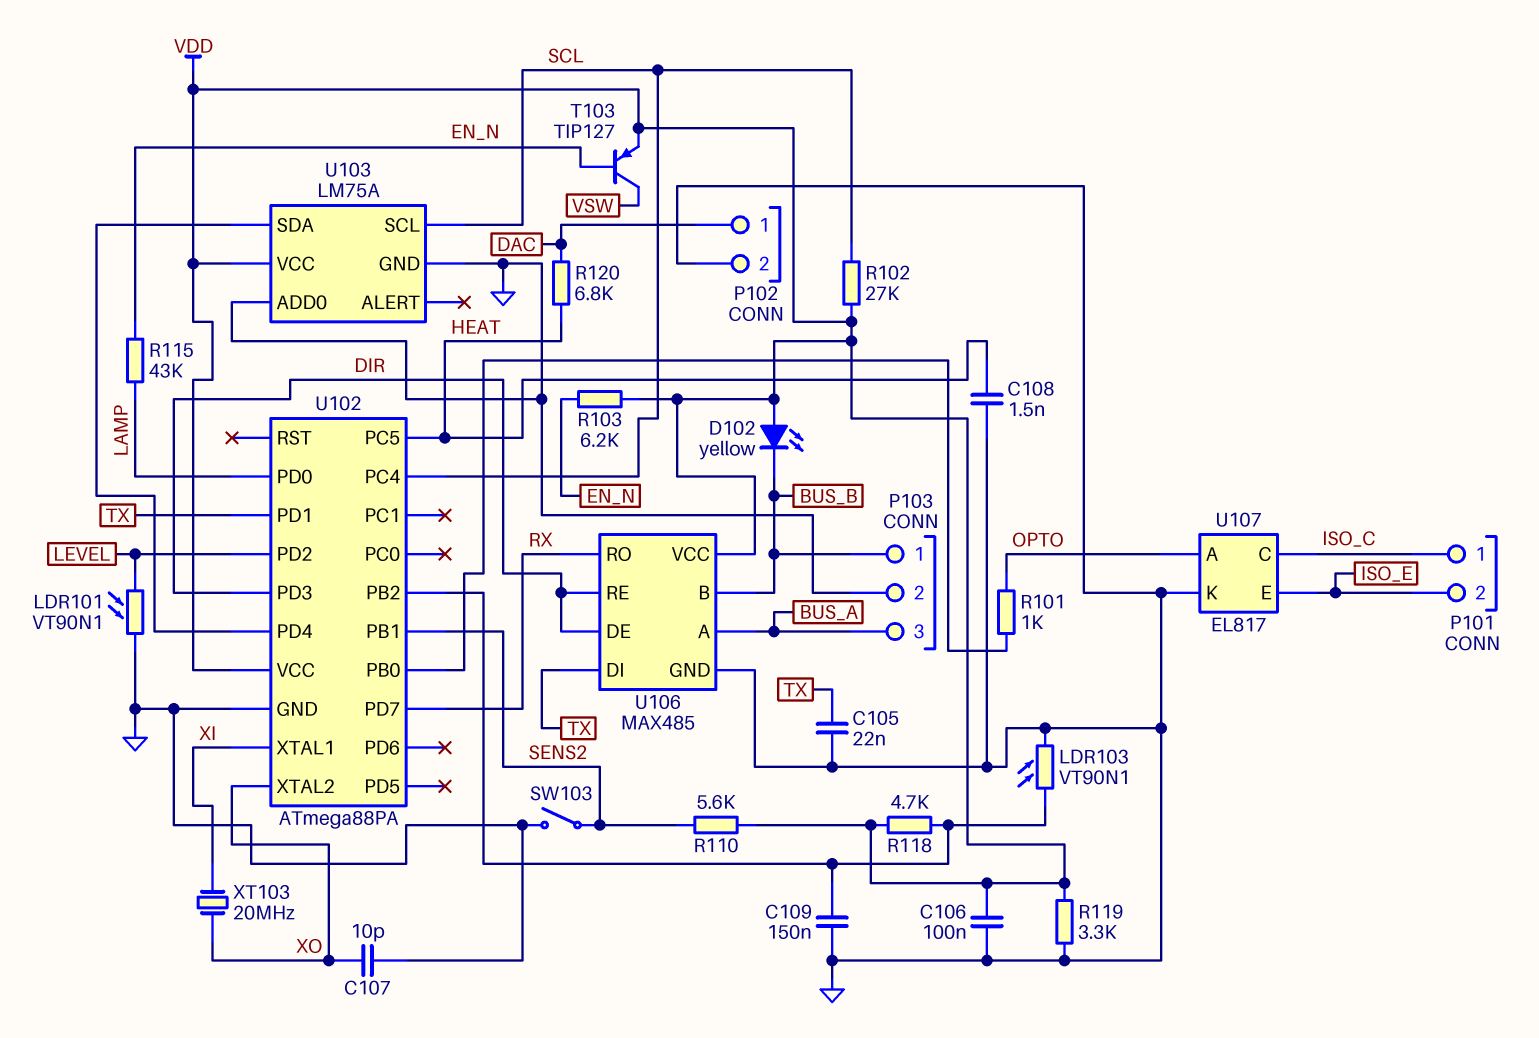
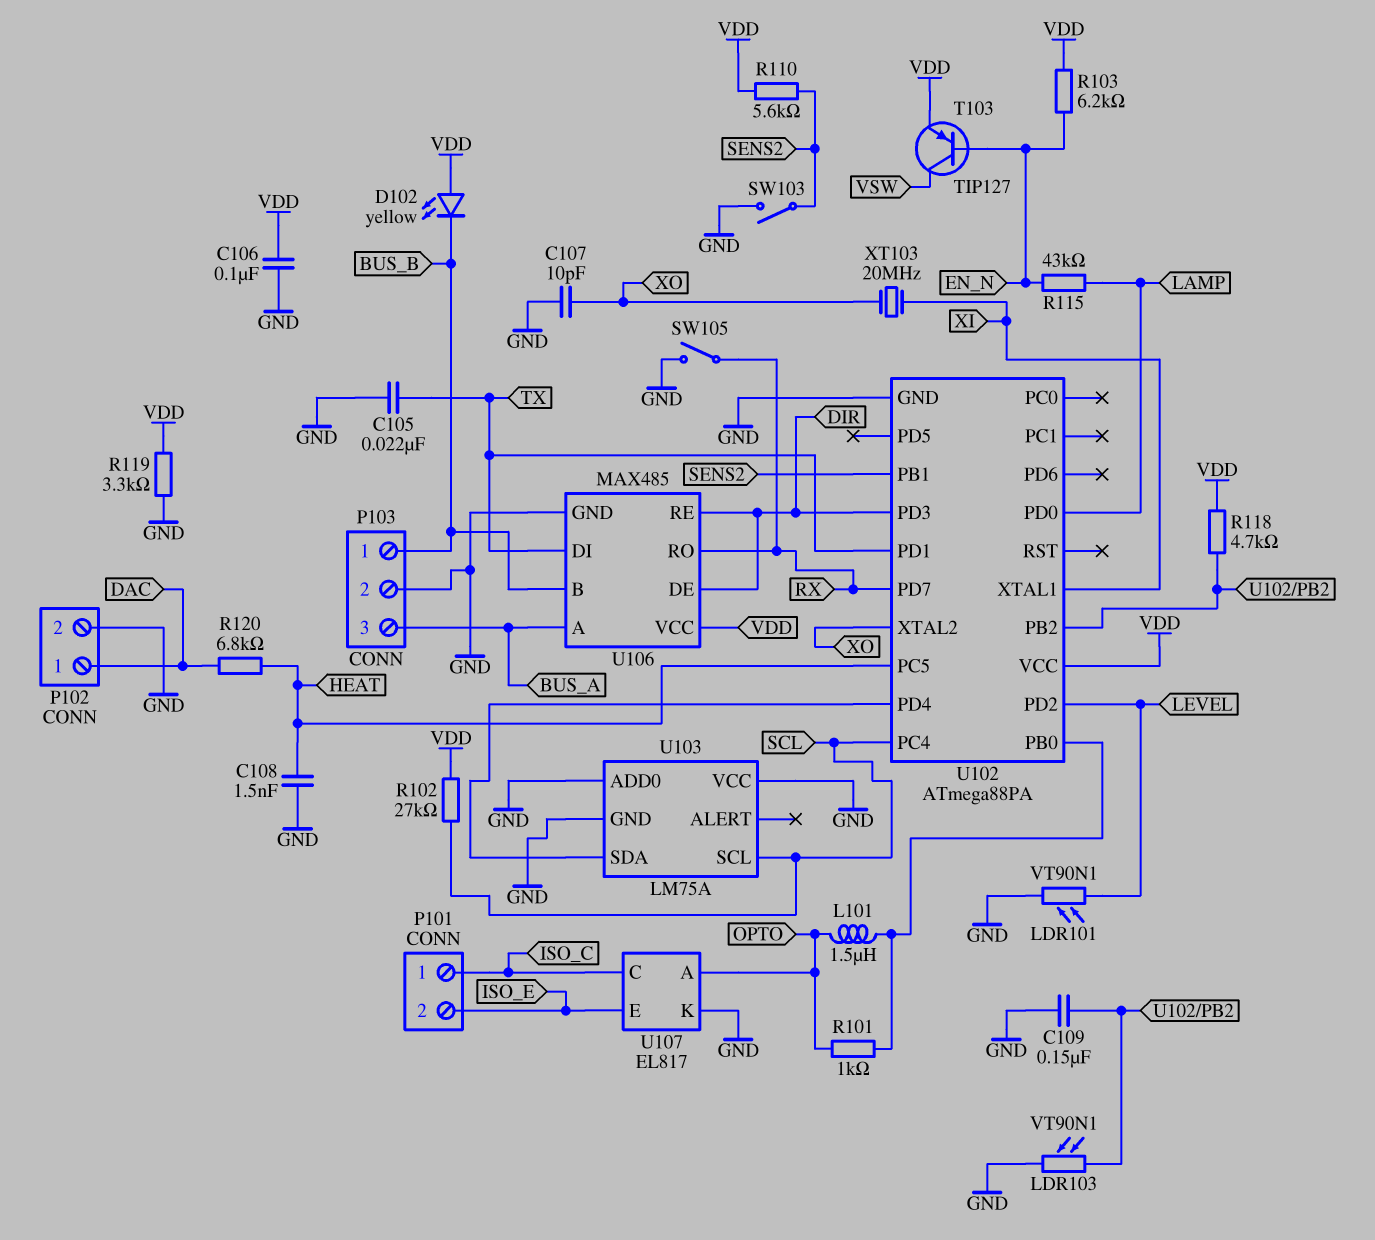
L101: none -> 1.5uH (OPTO, U102/PB0)
SW105: none -> switch (GND, RX)
U103 pin VCC: VDD -> GND

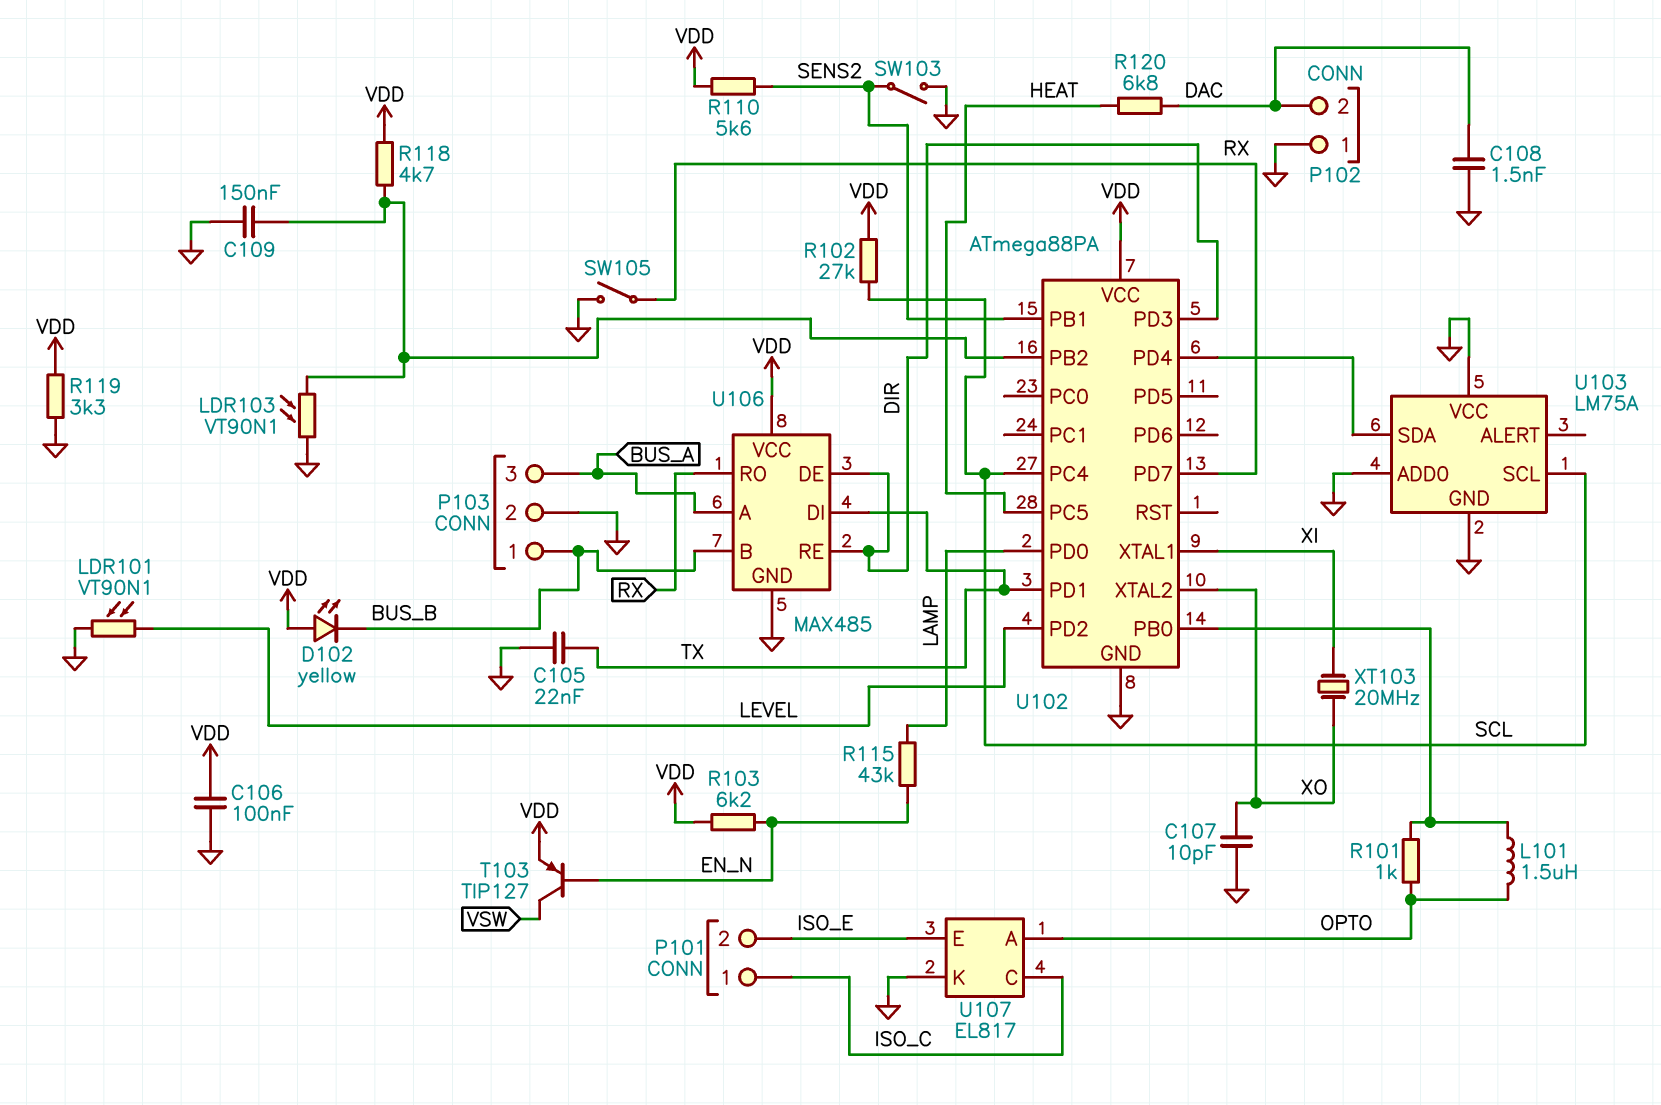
C108: 1.5nF (GND, HEAT) -> 1.5nF (DAC, GND)
P102 pin 1: DAC -> GND
P102 pin 2: GND -> DAC

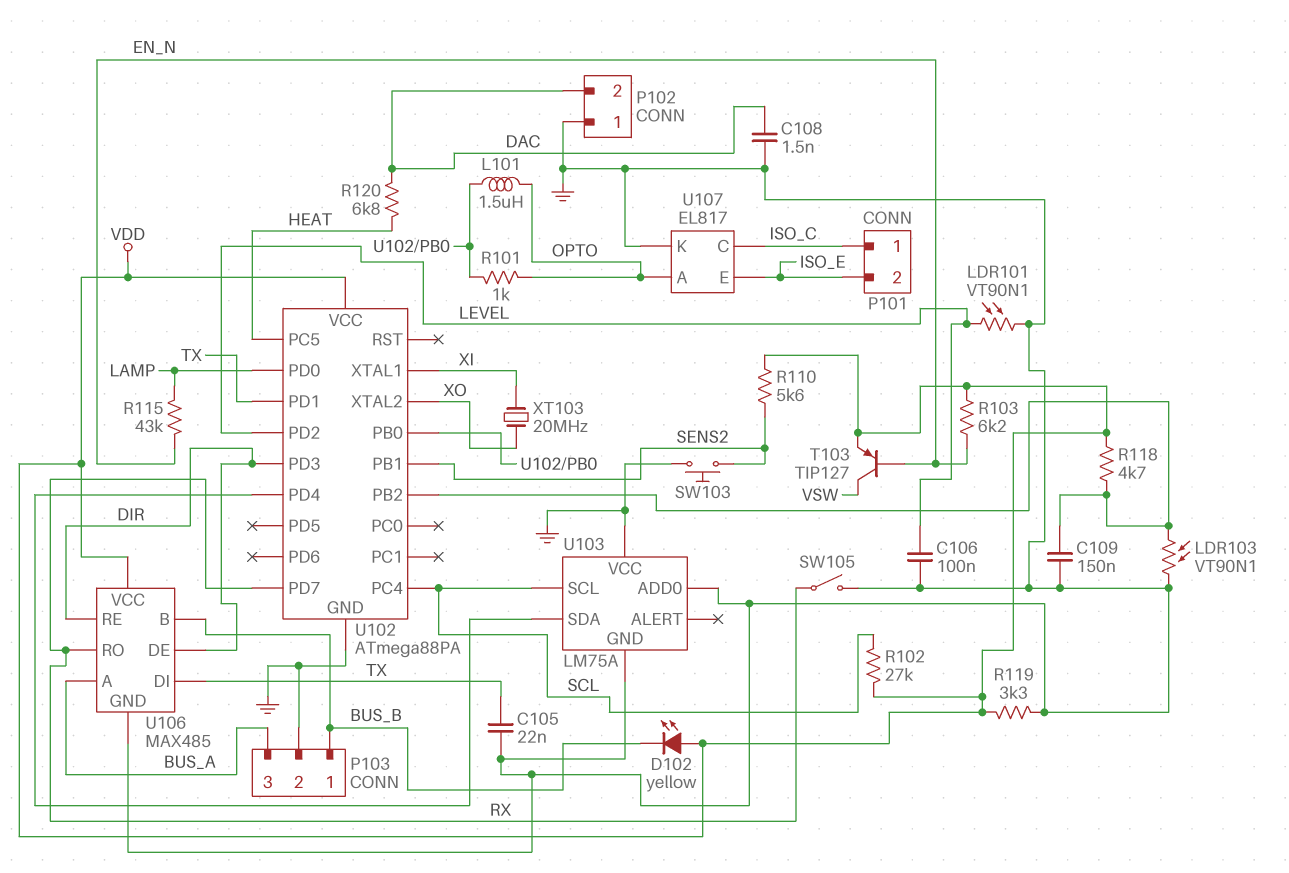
C106: 100nF (GND, VDD) -> 100nF (GND, LEVEL)
C107: 10pF (GND, XO) -> none
SW103: switch (GND, SENS2) -> button (GND, SENS2)

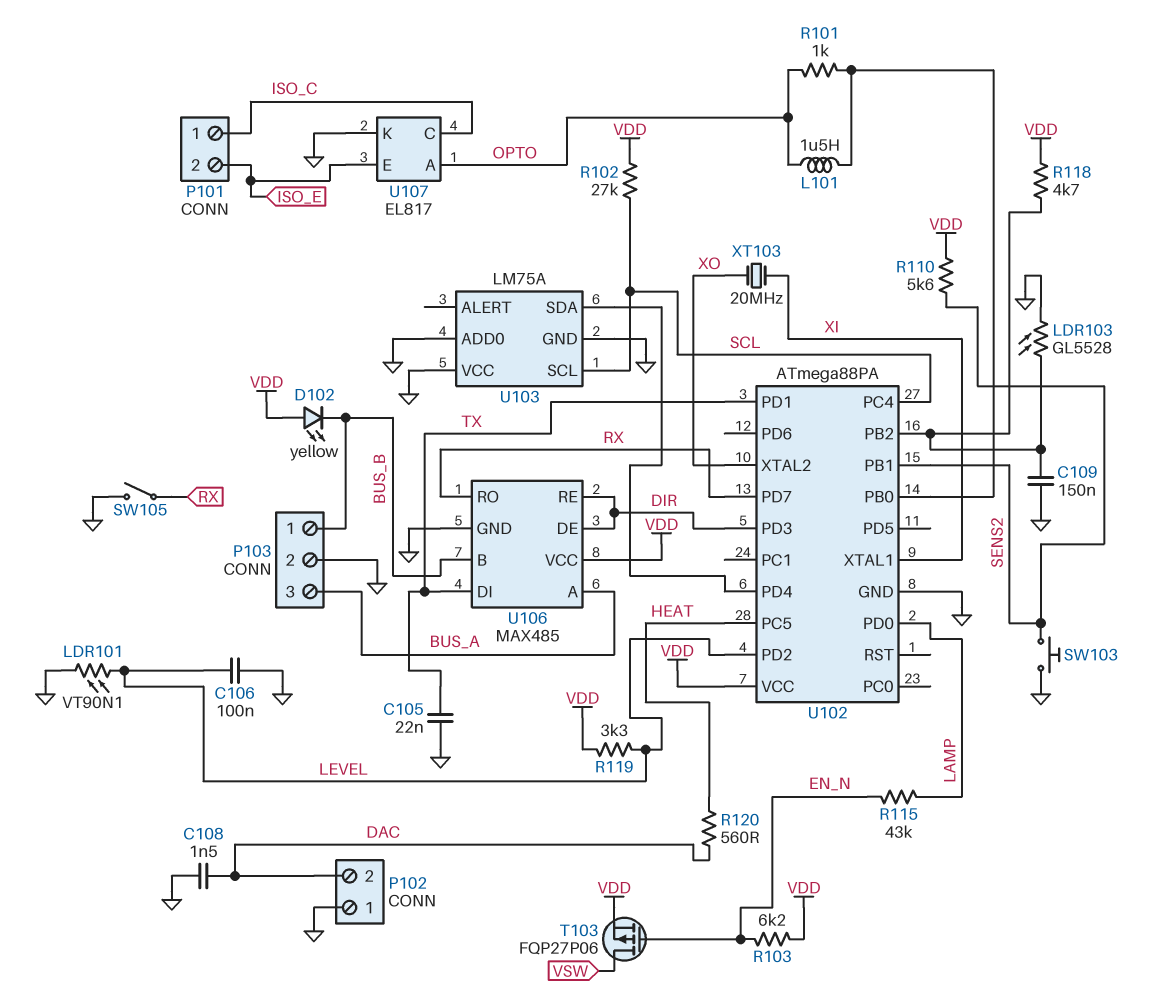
LDR103: VT90N1 (GND, U102/PB2) -> GL5528 (GND, U102/PB2)
R119: 3.3k (GND, VDD) -> 3.3k (LEVEL, VDD)
R120: 6.8k (DAC, HEAT) -> 560 (DAC, HEAT)
T103: PNP TIP127 (B EN_N, C VSW, E VDD) -> PMOS FQP27P06 (G EN_N, D VSW, S VDD)

